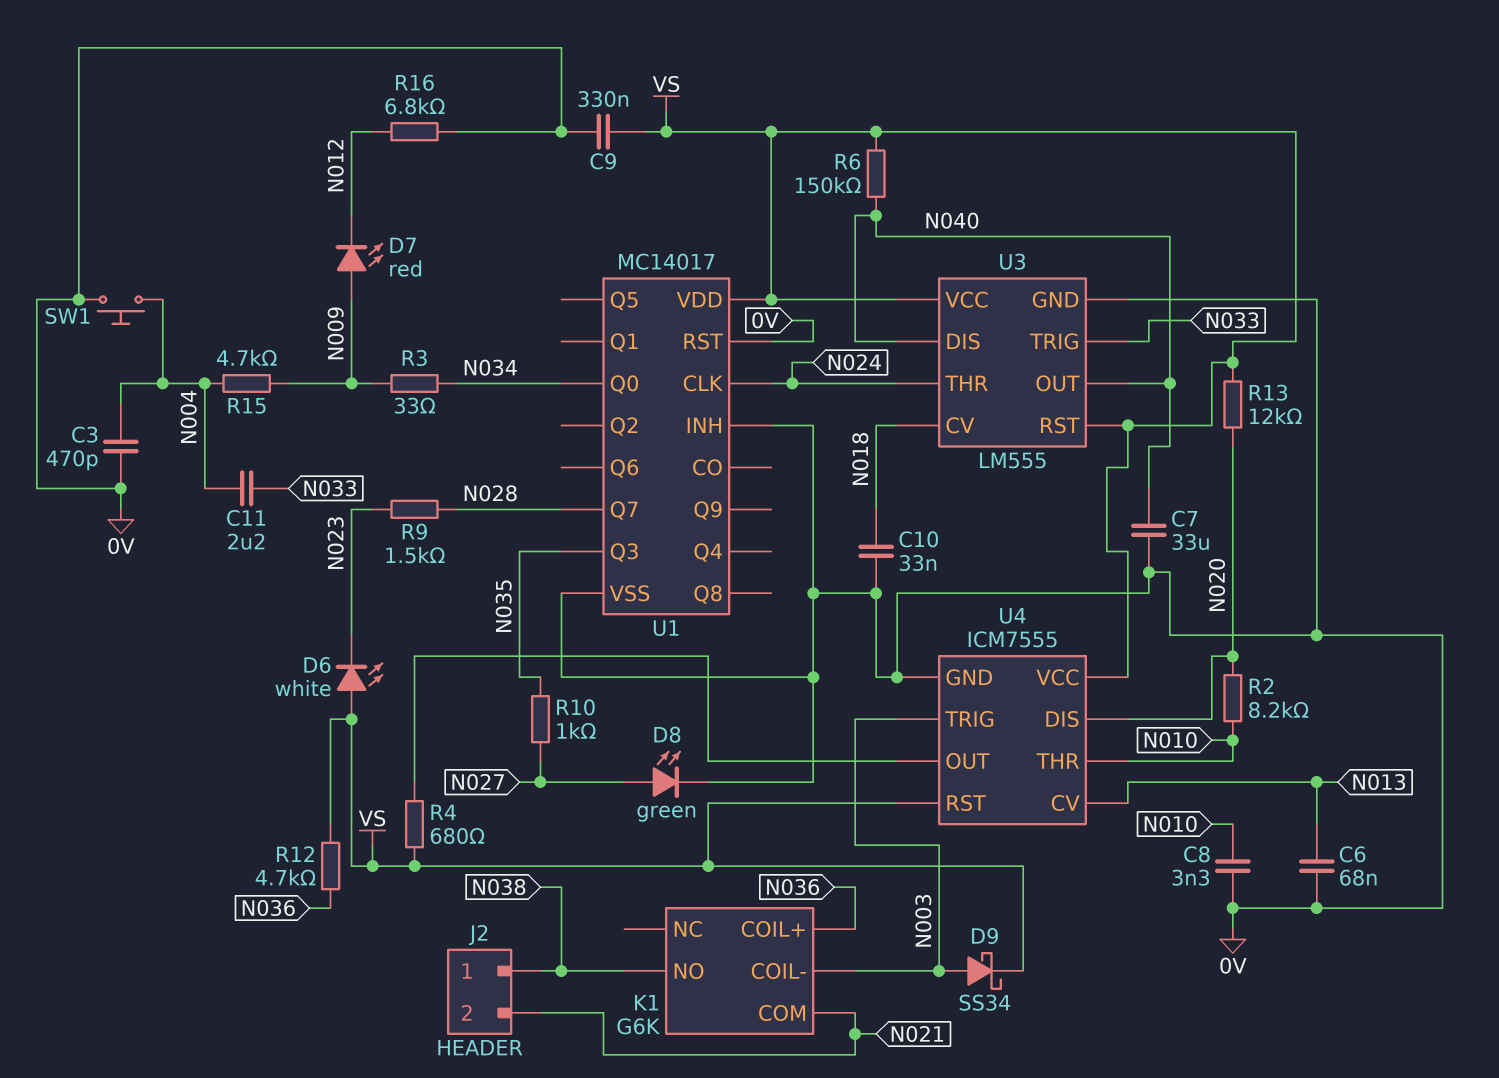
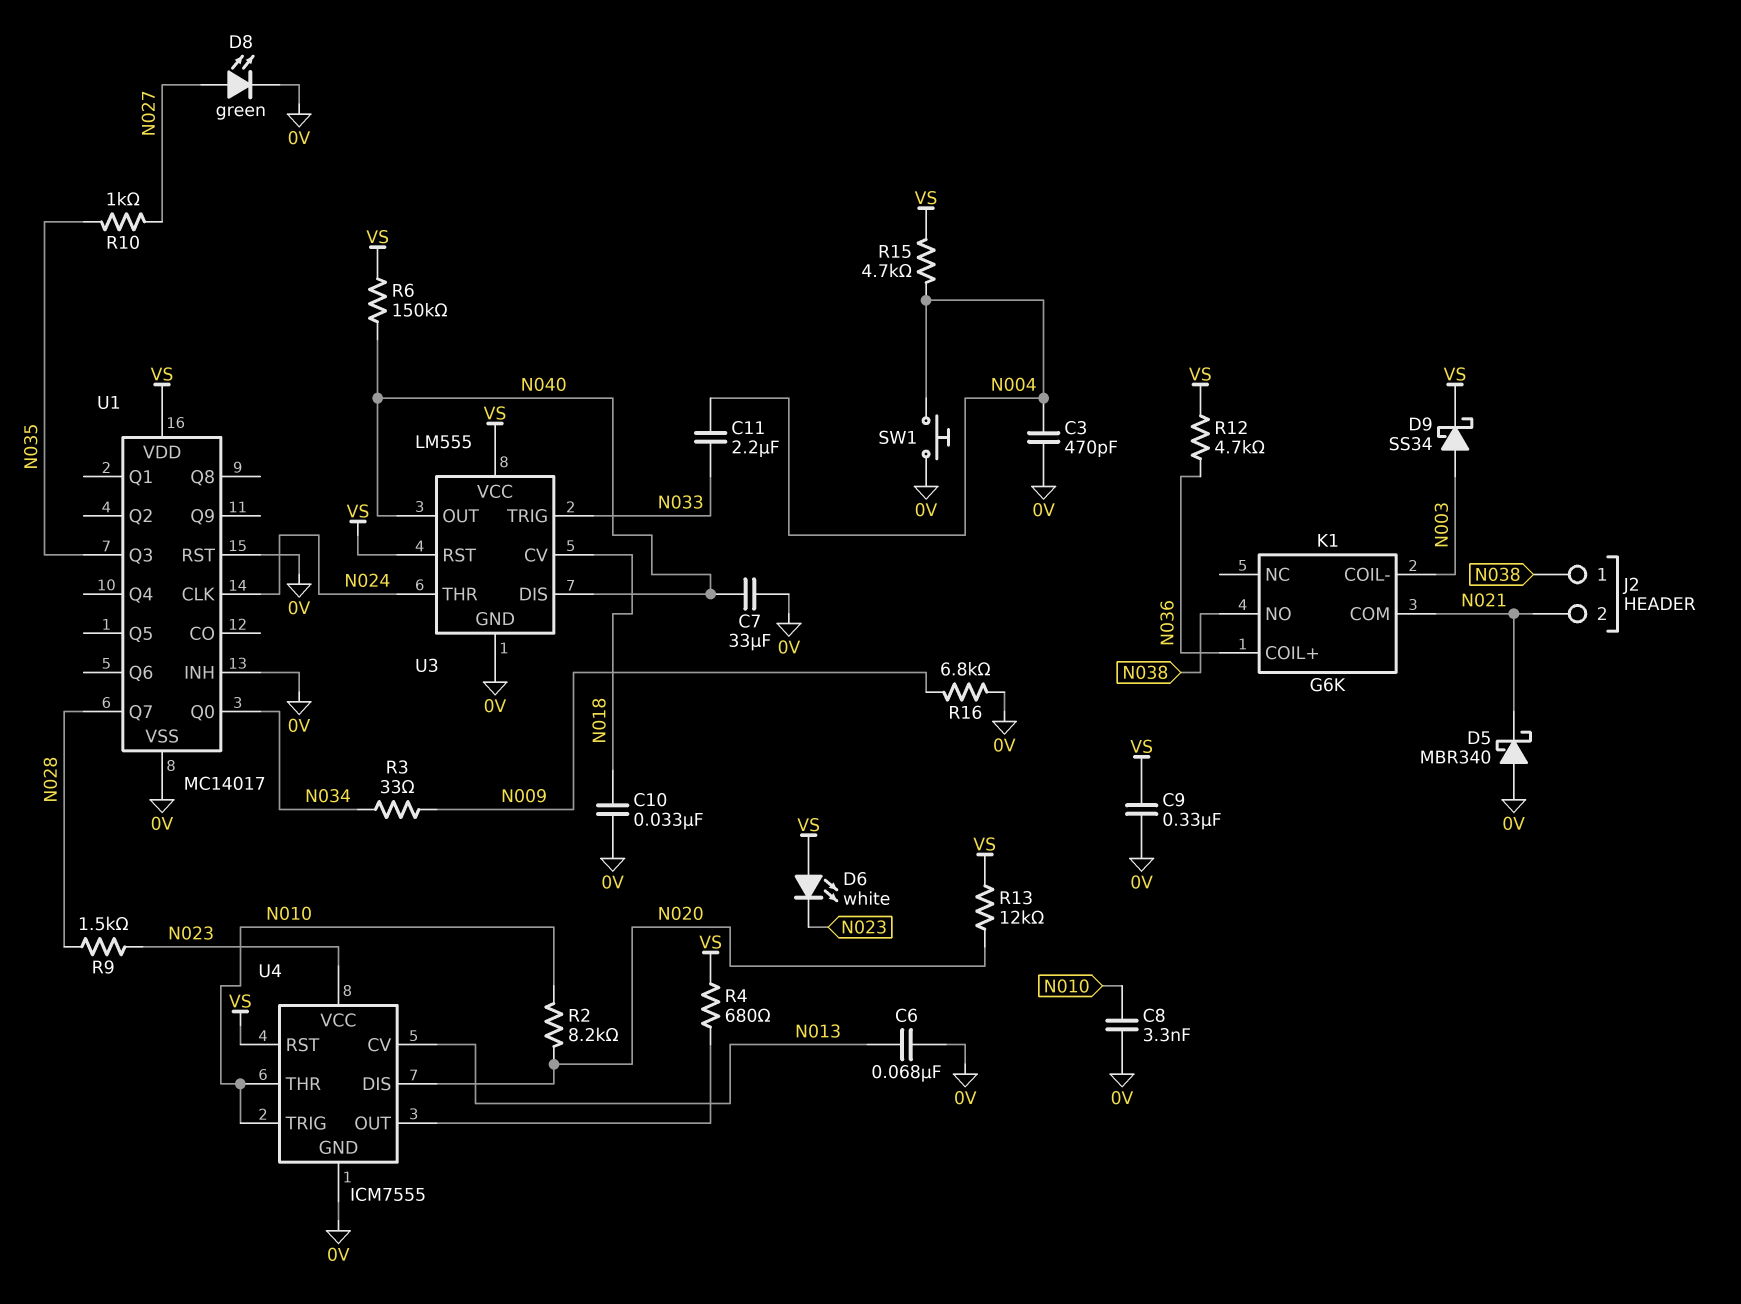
D5: none -> schottky MBR340 (A 0V, K N021)
D7: LED red (A N009, K N012) -> none
R15: 4.7k (N004, N009) -> 4.7k (N004, VS)
R16: 6.8k (0V, N012) -> 6.8k (0V, N009)
U4 pin TRIG: N003 -> N010
U4 pin VCC: VS -> N023

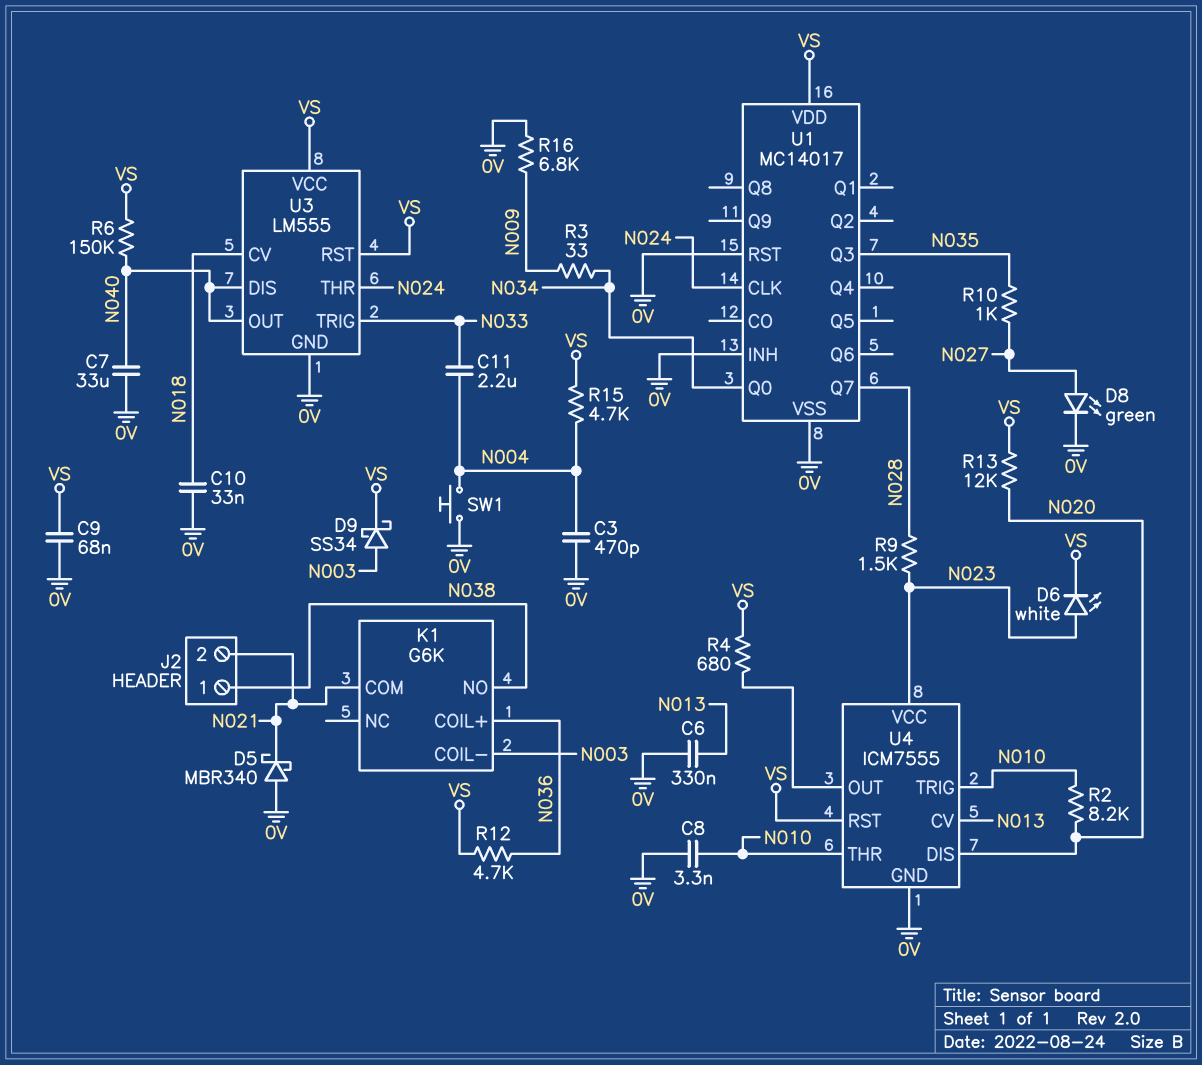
C6: 68nF (0V, N013) -> 330nF (0V, N013)
C9: 330nF (0V, VS) -> 68nF (0V, VS)
D6: LED white (A VS, K N023) -> LED white (A N023, K VS)

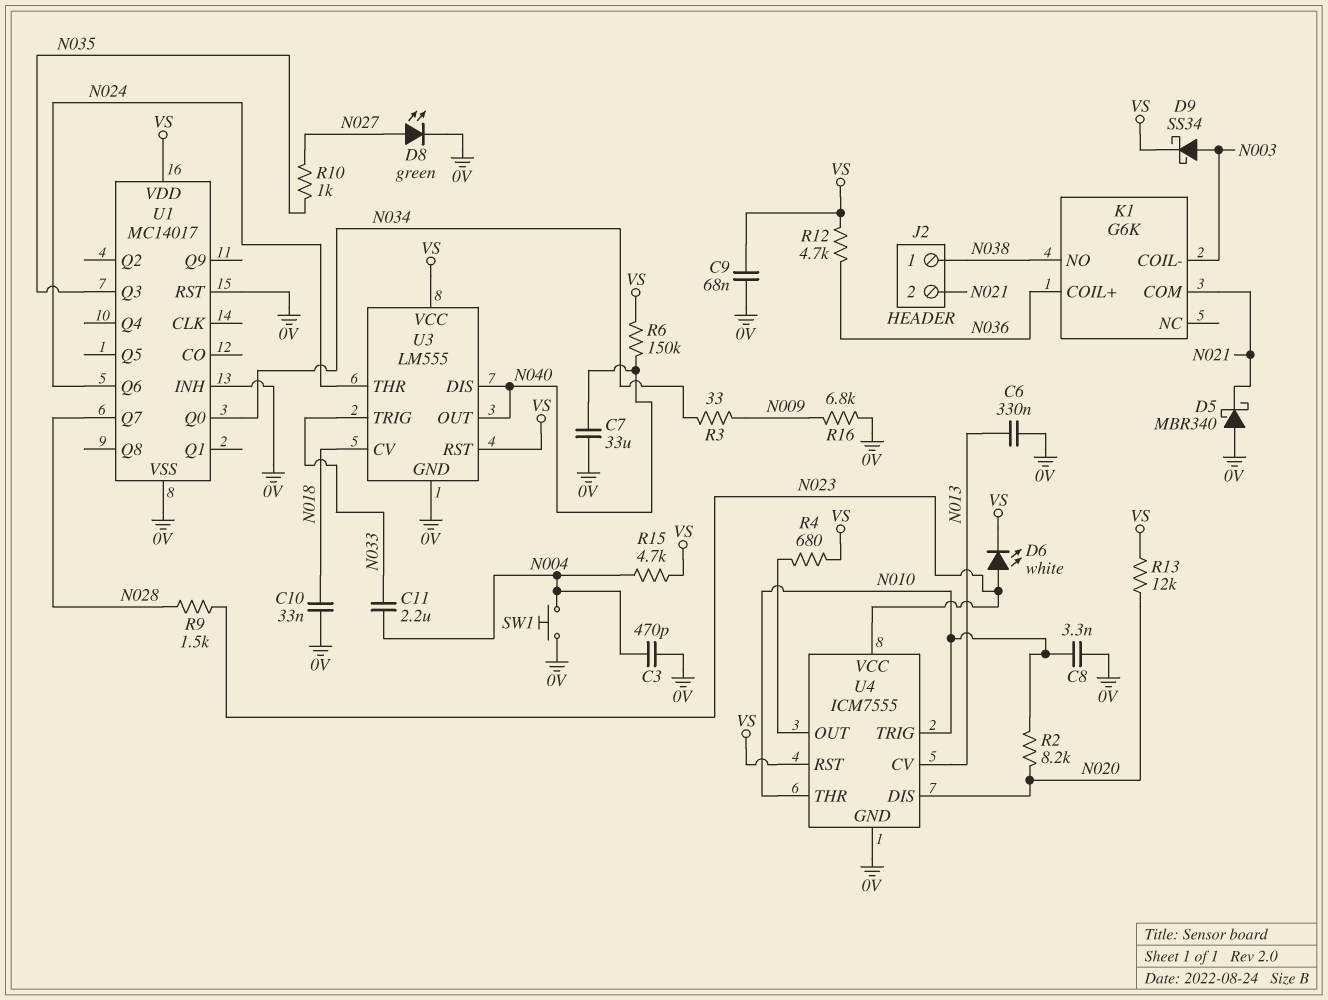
U1 pin CLK: N024 -> none
U1 pin Q6: none -> N024

